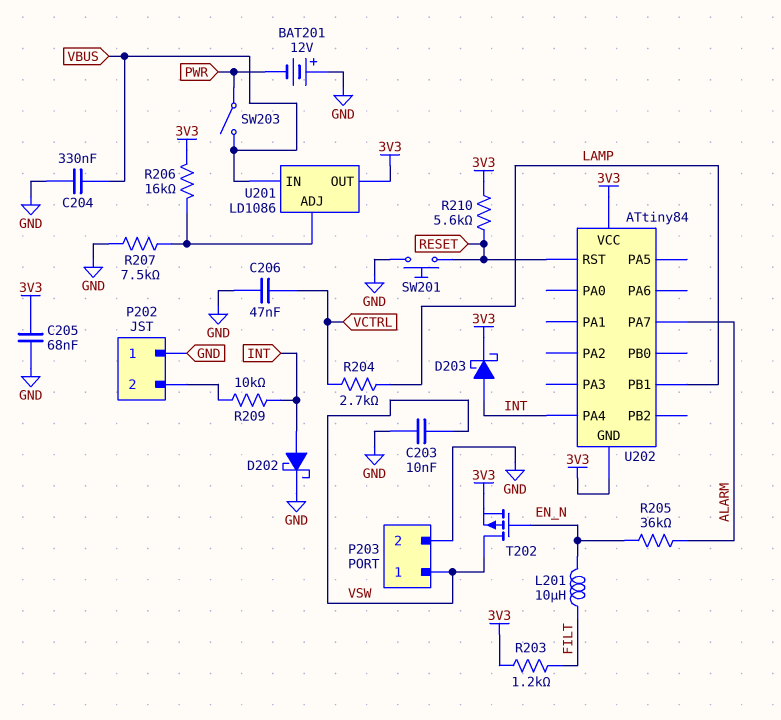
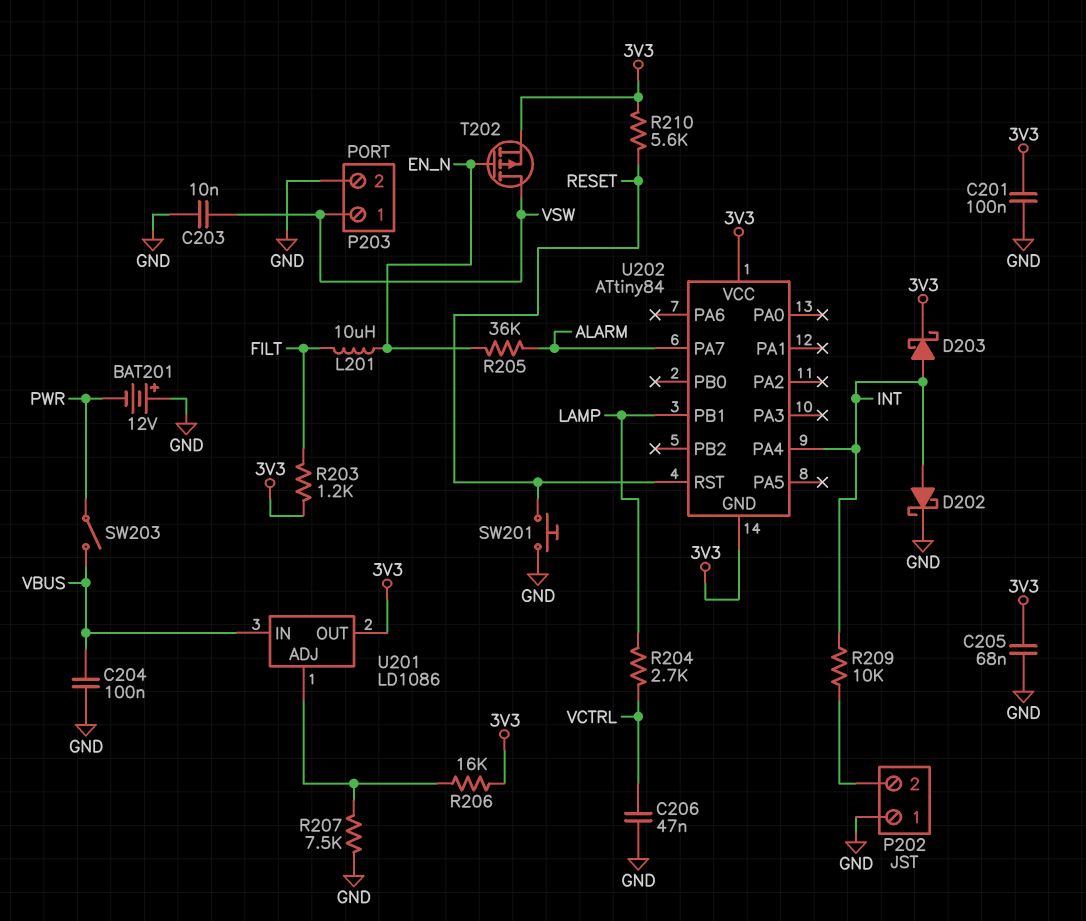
C201: none -> 100nF (3V3, GND)
C204: 330nF (GND, VBUS) -> 100nF (GND, VBUS)

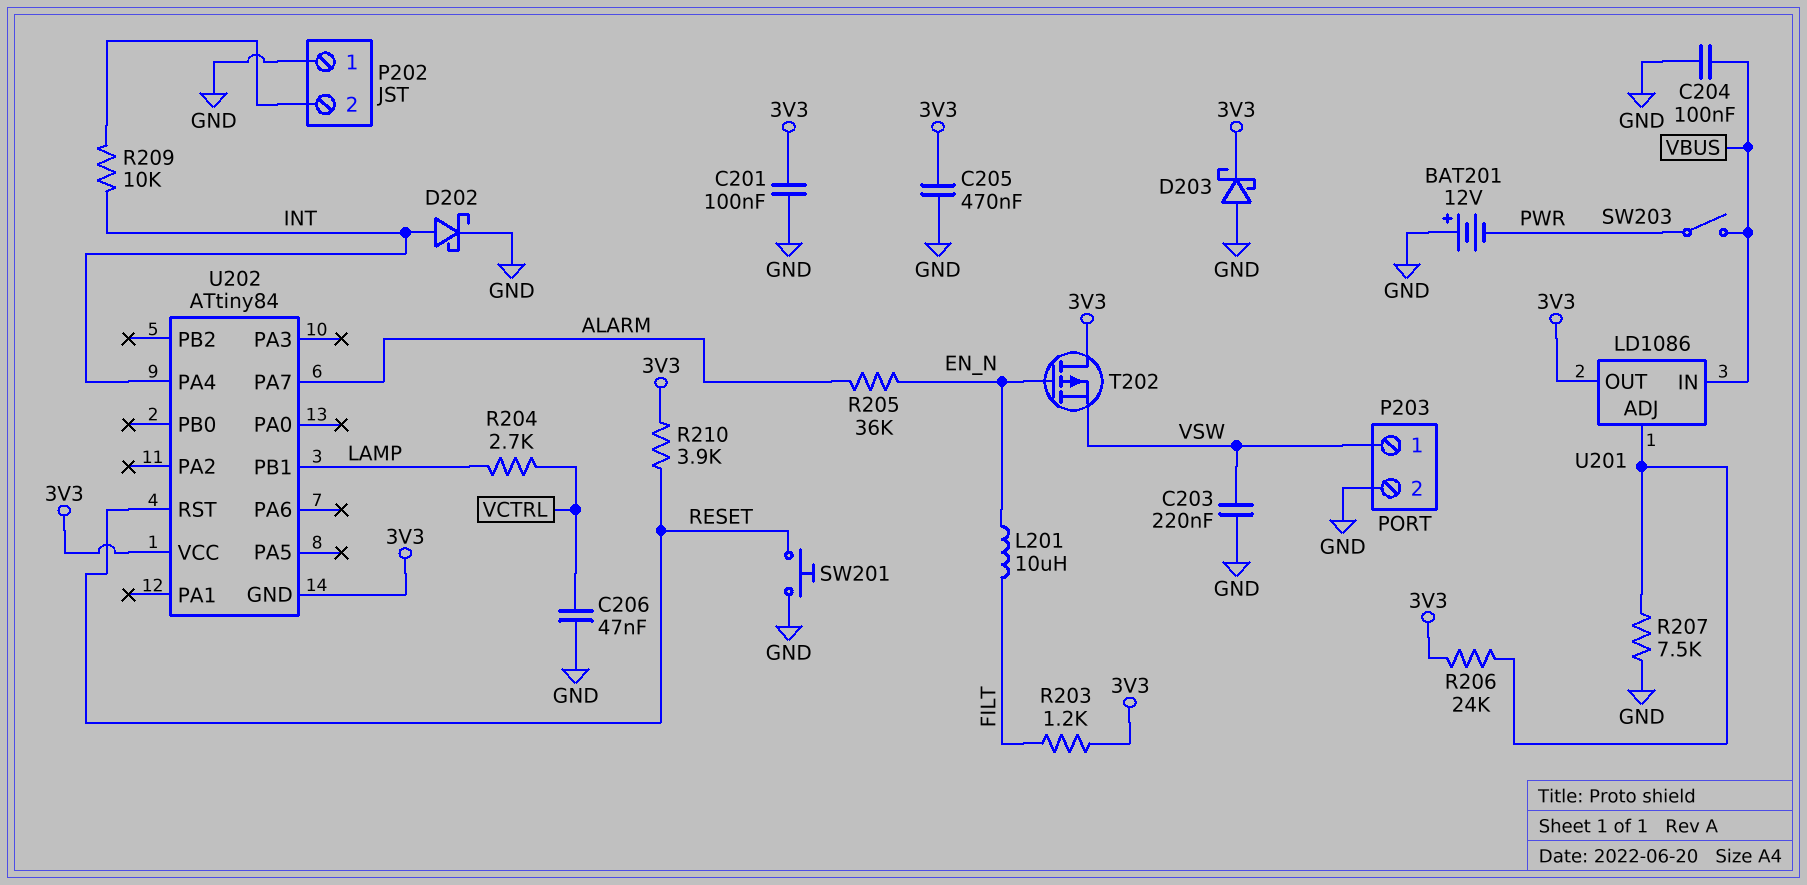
C203: 10nF (GND, VSW) -> 220nF (GND, VSW)
C205: 68nF (3V3, GND) -> 470nF (3V3, GND)
D203: schottky (A INT, K 3V3) -> schottky (A GND, K 3V3)
R206: 16k (3V3, U201/ADJ) -> 24k (3V3, U201/ADJ)
R210: 5.6k (3V3, RESET) -> 3.9k (3V3, RESET)
T202: PMOS (G EN_N, D VSW, S 3V3) -> PMOS (G EN_N, D 3V3, S VSW)

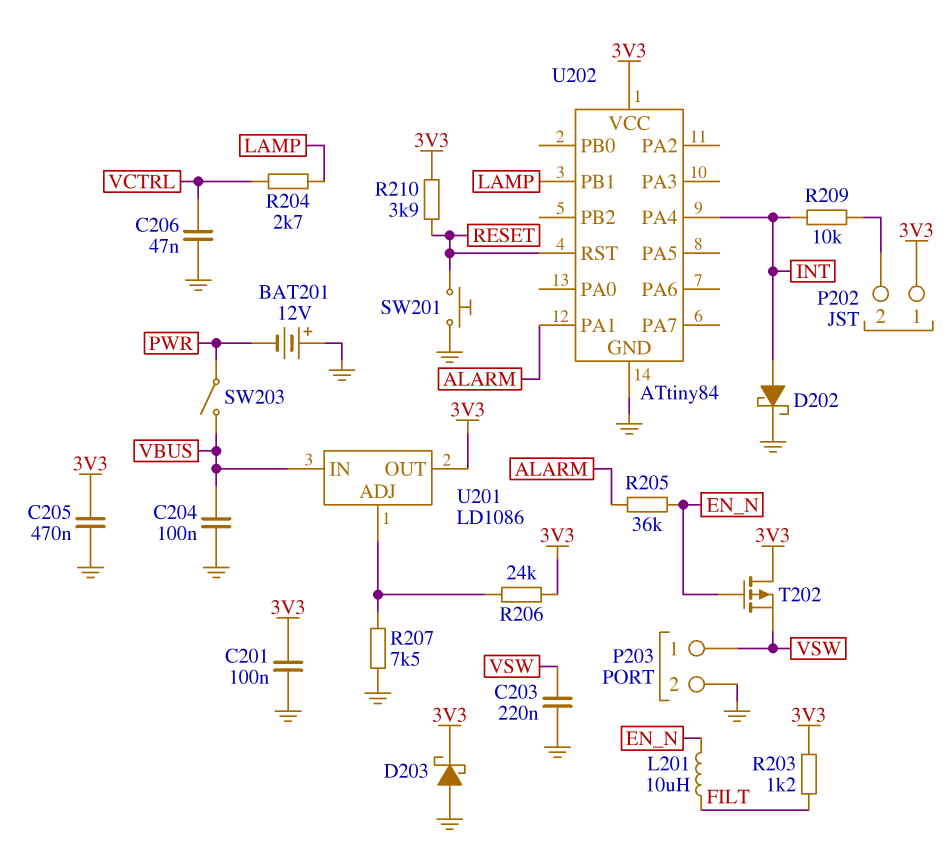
P202 pin 1: GND -> 3V3
U202 pin GND: 3V3 -> GND
U202 pin PA1: none -> ALARM
U202 pin PA7: ALARM -> none

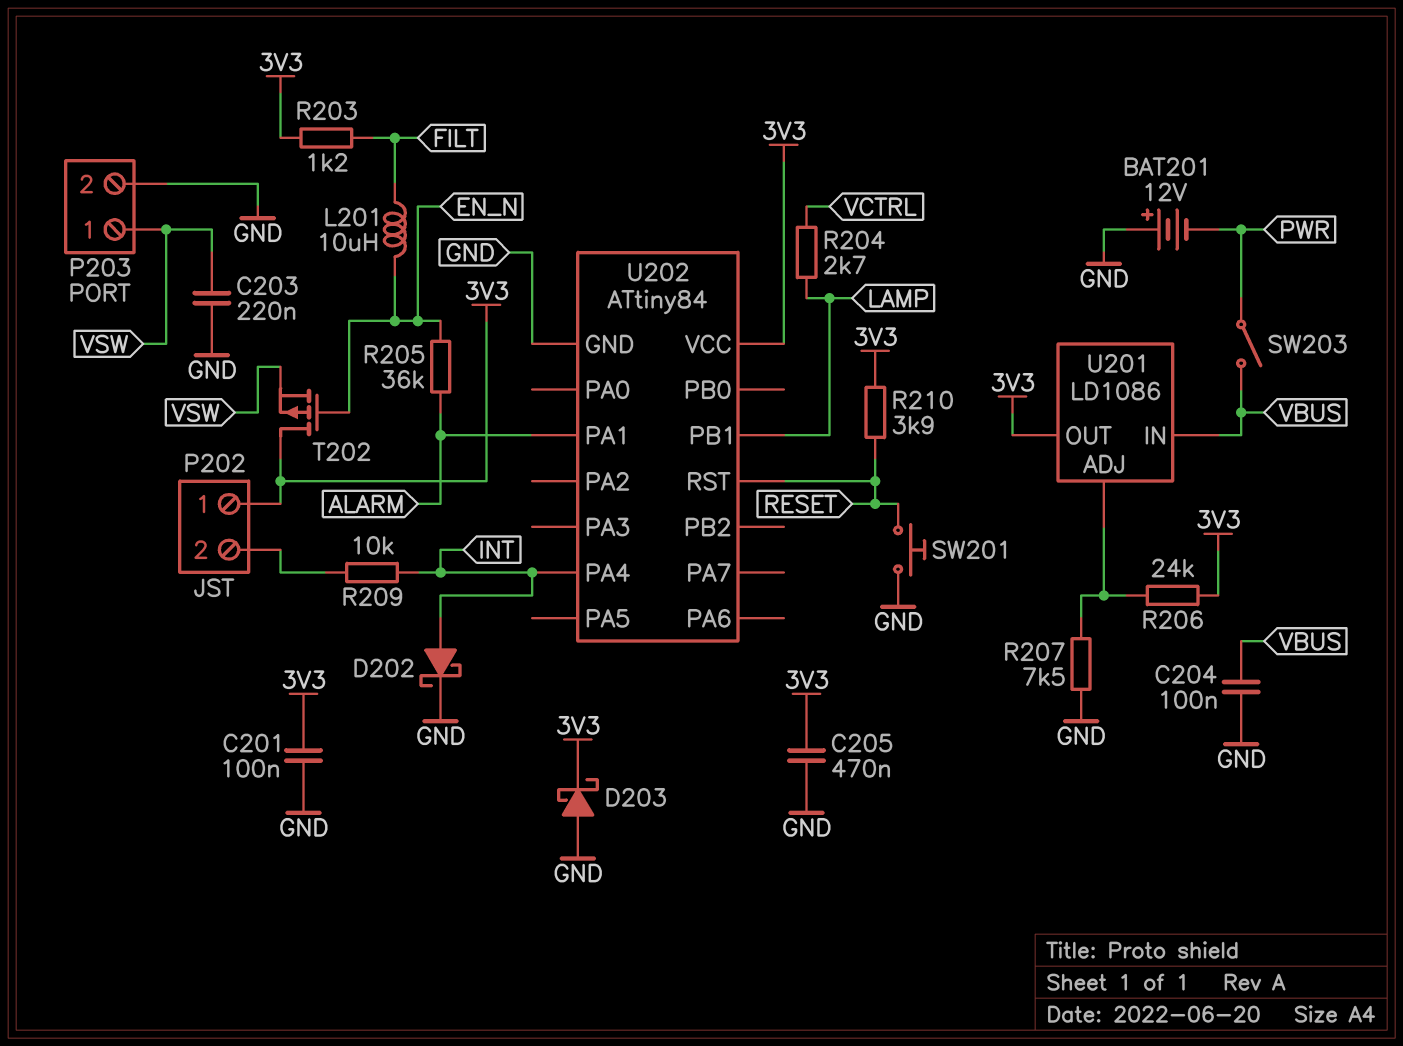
C206: 47nF (GND, VCTRL) -> none

